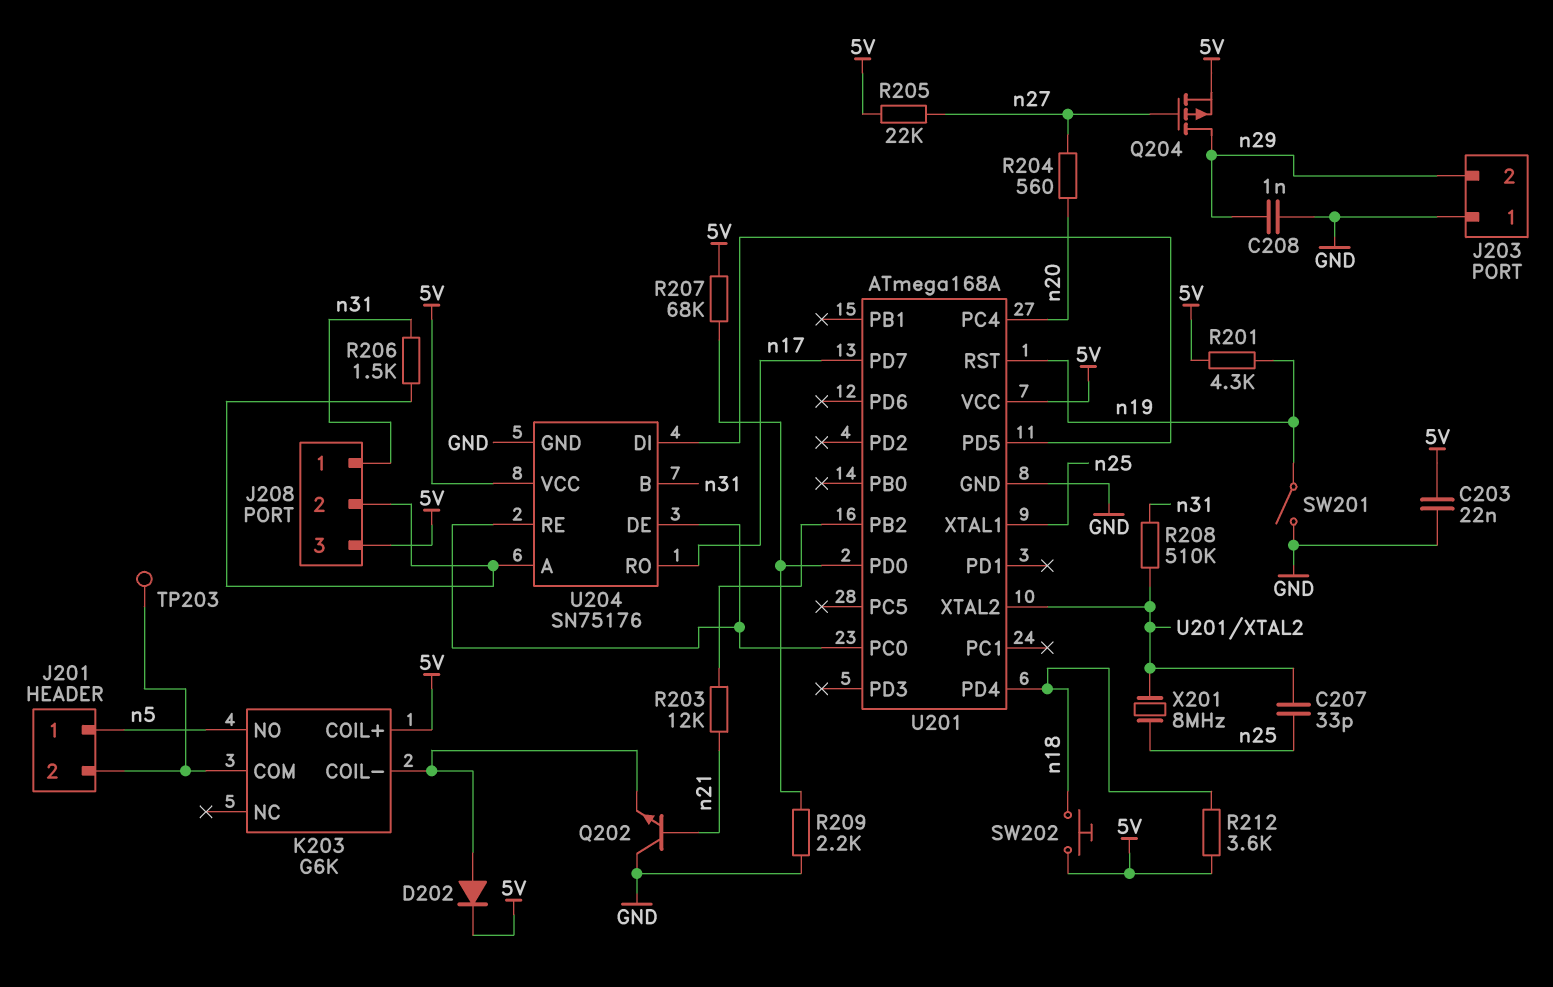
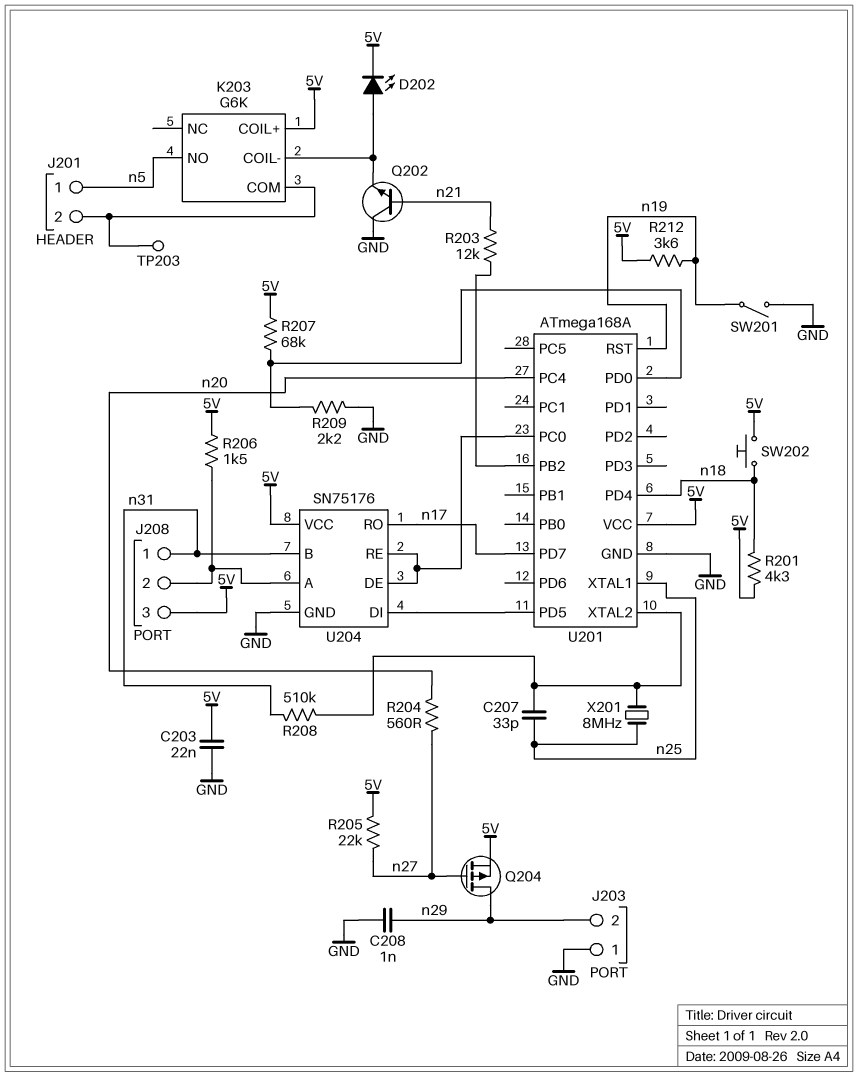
D202: diode (A K203/COIL-, K 5V) -> LED (A K203/COIL-, K 5V)
R201: 4.3k (5V, n19) -> 4.3k (5V, n18)
R206: 1.5k (J208/2, n31) -> 1.5k (5V, J208/2)
R212: 3.6k (5V, n18) -> 3.6k (5V, n19)

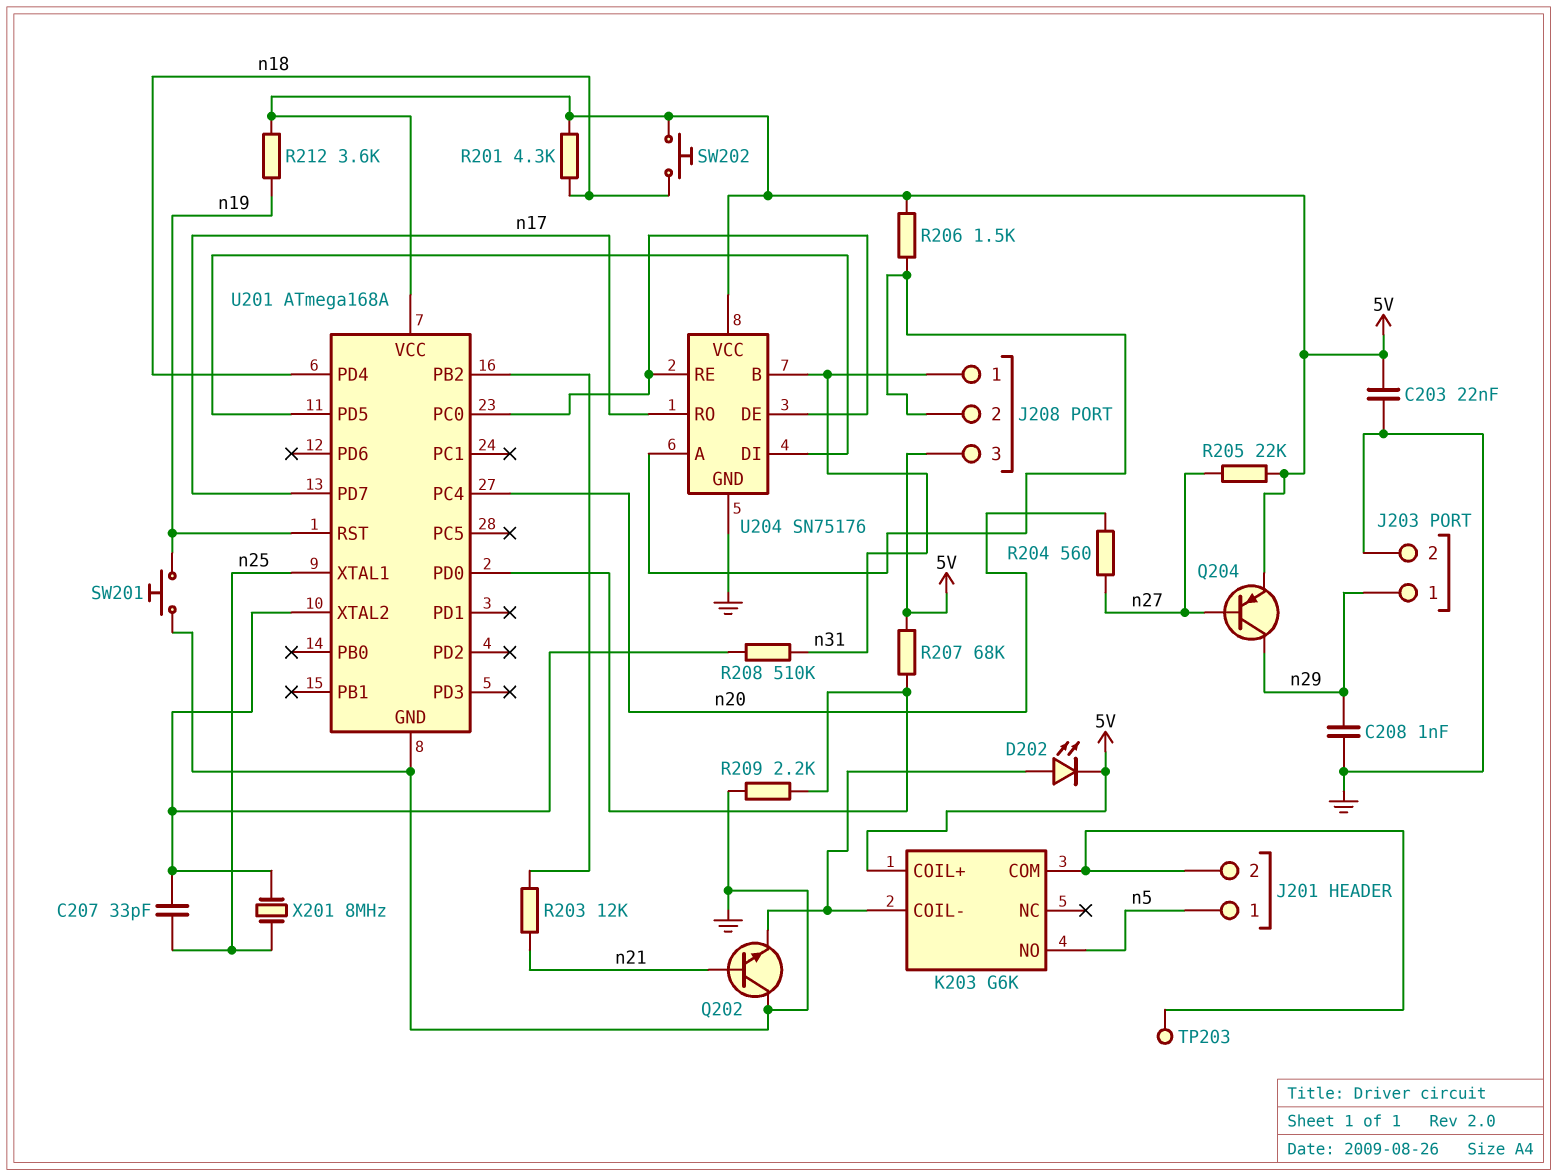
J203 pin 1: GND -> n29
J203 pin 2: n29 -> GND
Q204: PMOS (G n27, D n29, S 5V) -> PNP (B n27, C n29, E 5V)
SW201: switch (GND, n19) -> button (GND, n19)

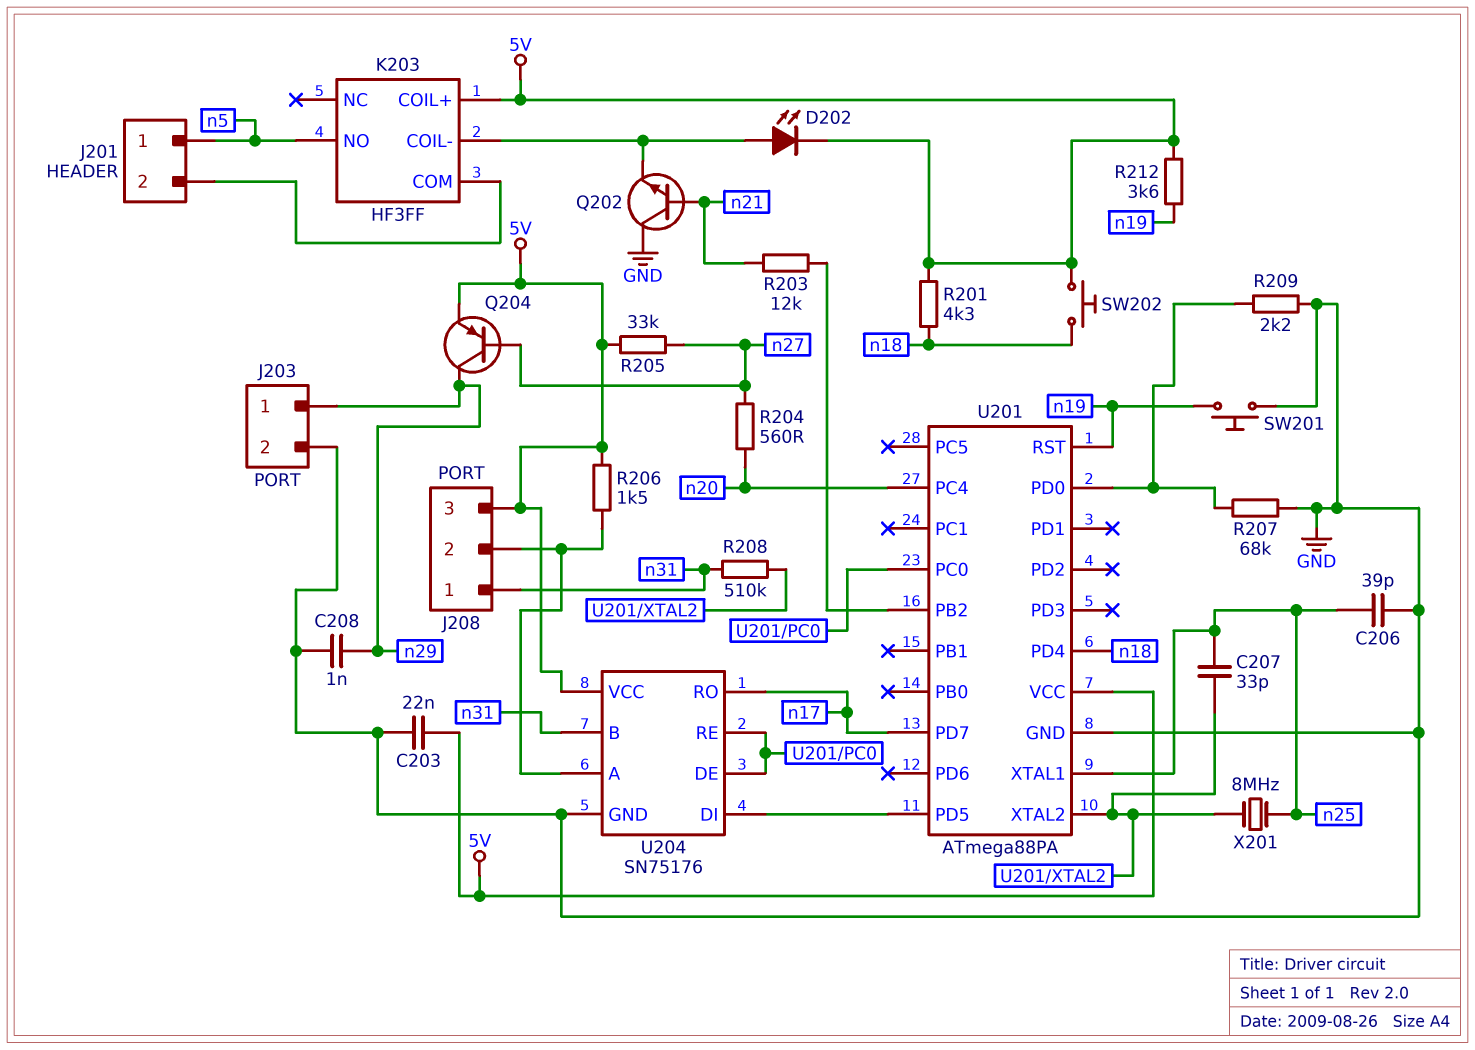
C206: none -> 39pF (GND, n25)
K203: G6K -> HF3FF
R205: 22k (5V, n27) -> 33k (5V, n27)
R207: 68k (5V, U201/PD0) -> 68k (GND, U201/PD0)
TP203: test point (J201/2) -> none
U201: ATmega168A -> ATmega88PA

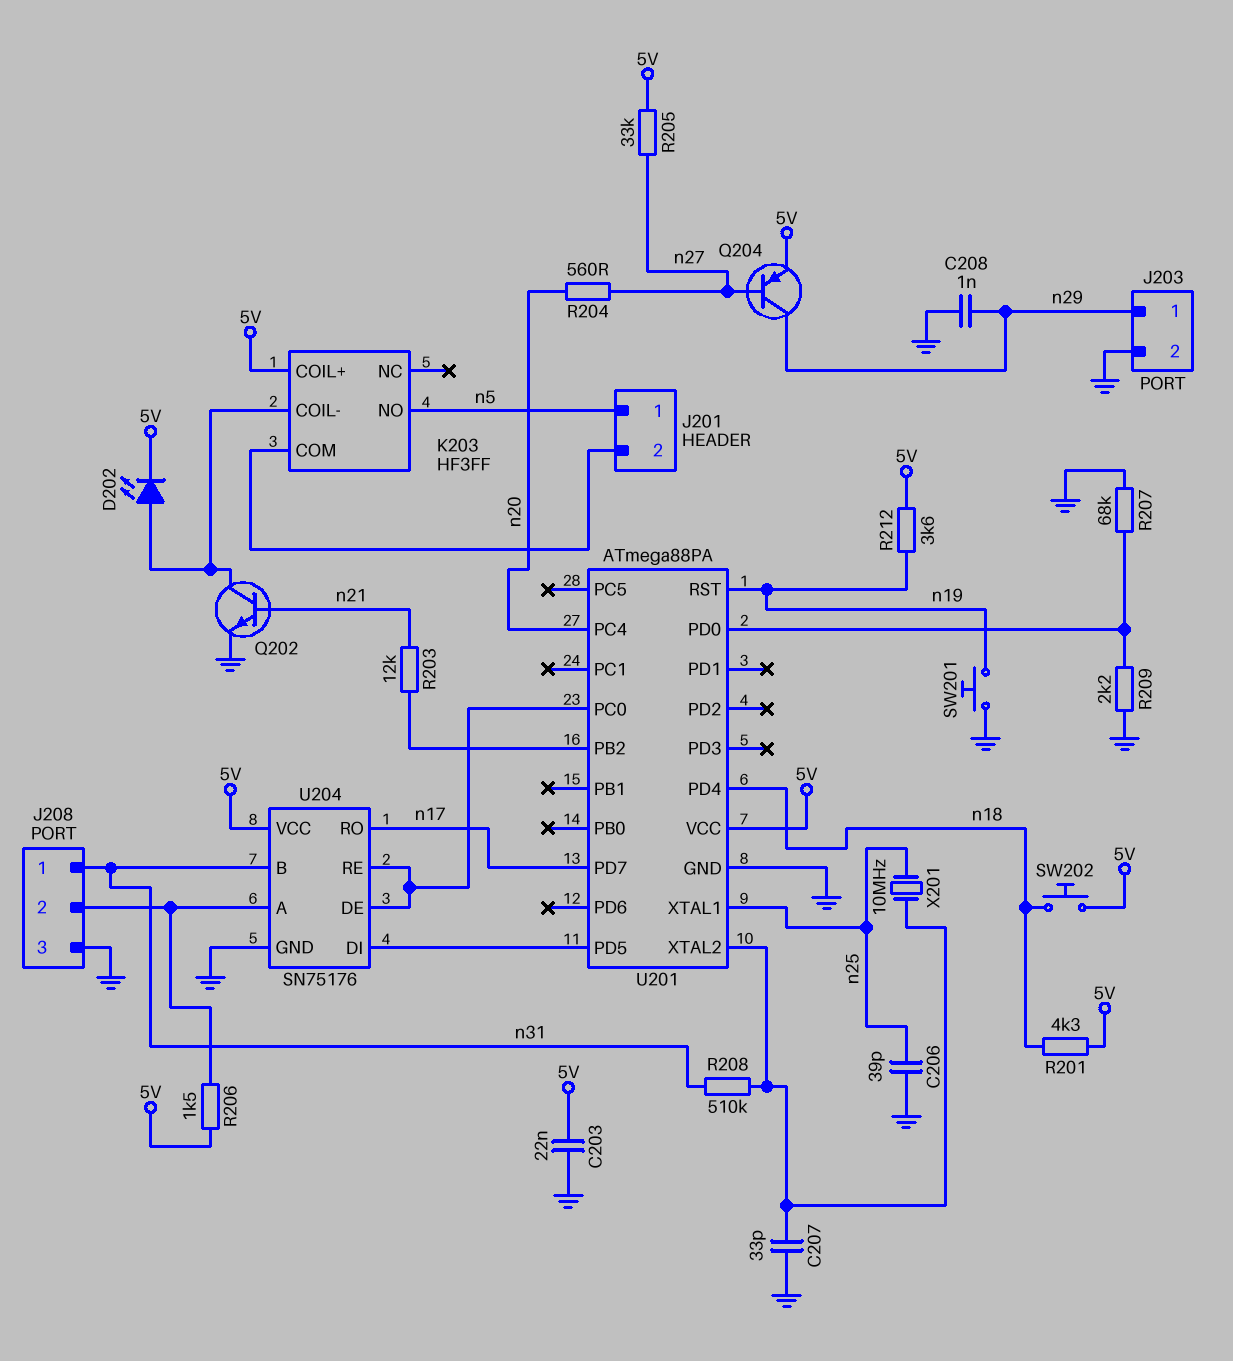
C207: 33pF (U201/XTAL2, n25) -> 33pF (GND, U201/XTAL2)
J208 pin 3: 5V -> GND
Q202: NPN (B n21, C GND, E K203/COIL-) -> NPN (B n21, C K203/COIL-, E GND)
X201: 8MHz (U201/XTAL2, n25) -> 10MHz (U201/XTAL2, n25)

